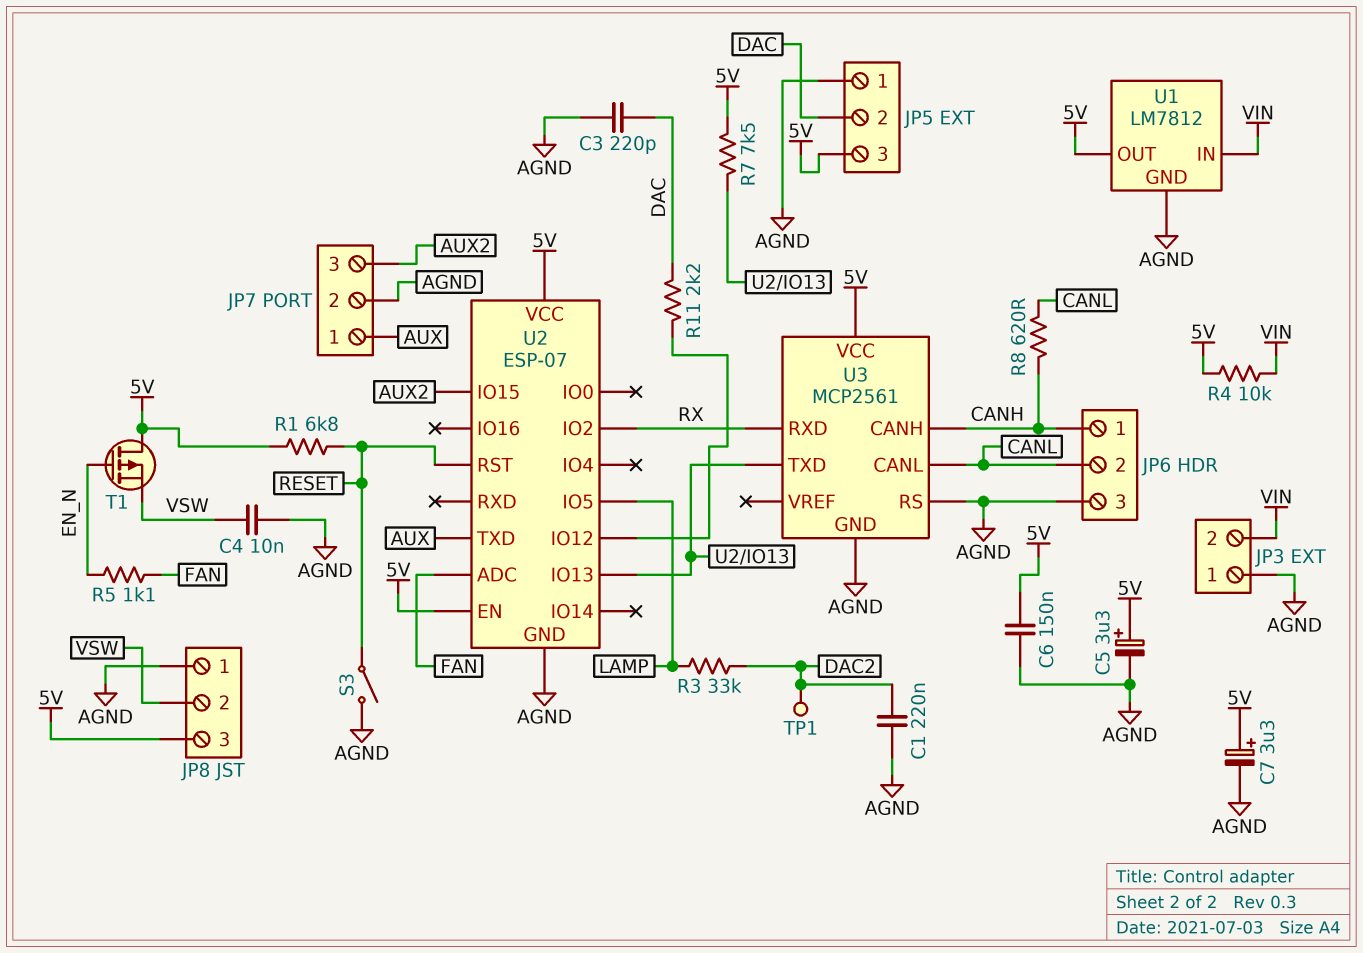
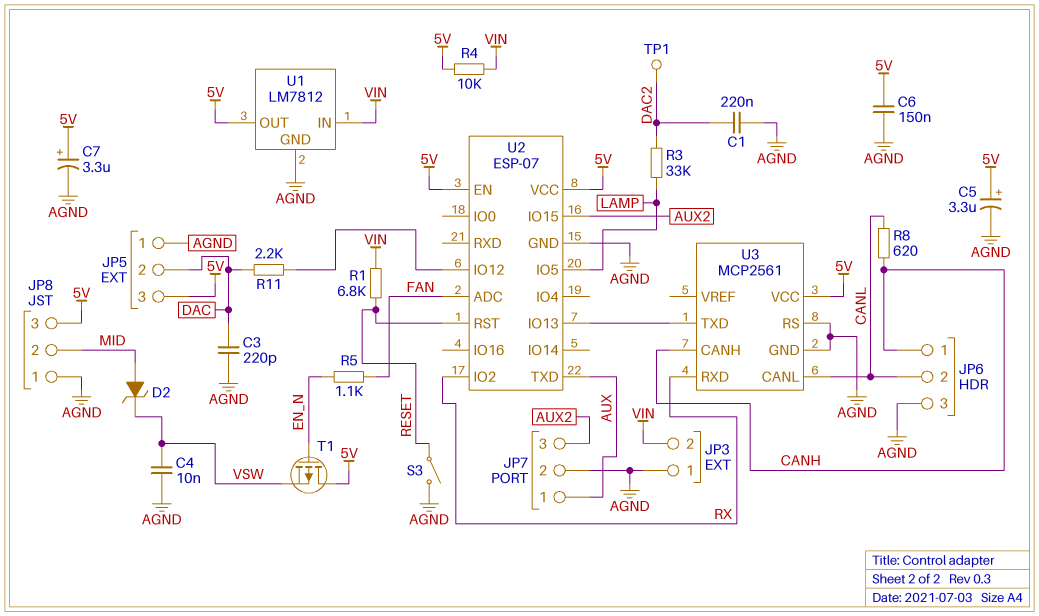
D2: none -> zener (A MID, K VSW)
JP8 pin 2: VSW -> MID
R1: 6.8k (5V, RESET) -> 6.8k (RESET, VIN)
R7: 7.5k (5V, U2/IO13) -> none

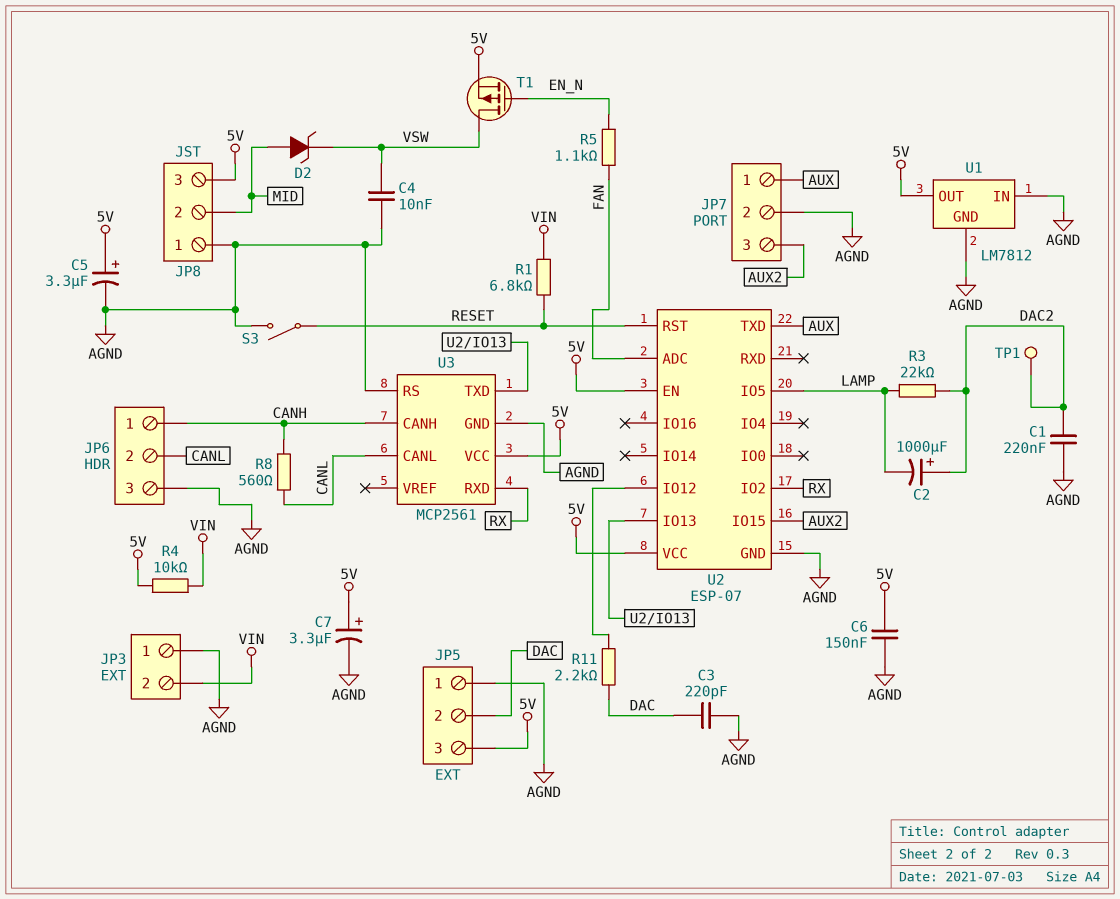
C2: none -> 1000uF (plus DAC2, minus LAMP)
R3: 33k (DAC2, LAMP) -> 22k (DAC2, LAMP)
R8: 620 (CANH, CANL) -> 560 (CANH, CANL)
T1: PMOS (G EN_N, D 5V, S VSW) -> PMOS (G EN_N, D VSW, S 5V)
U1 pin IN: VIN -> AGND

